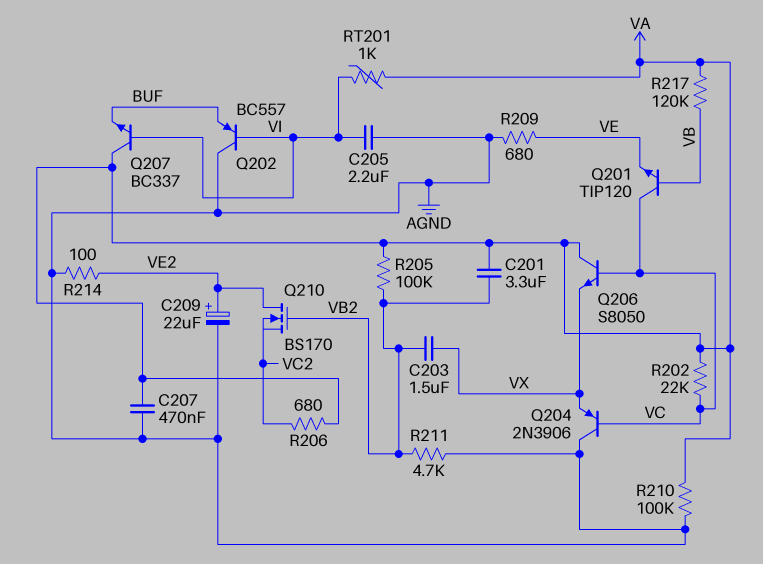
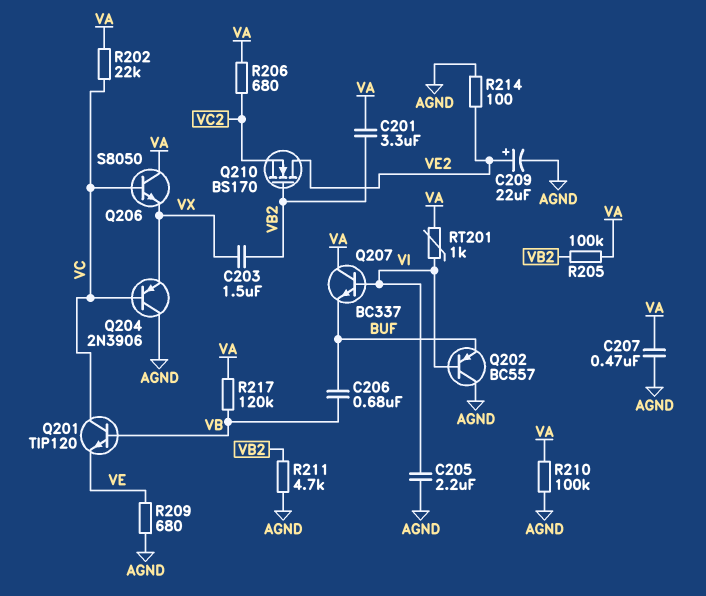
C206: none -> 680nF (BUF, VB)

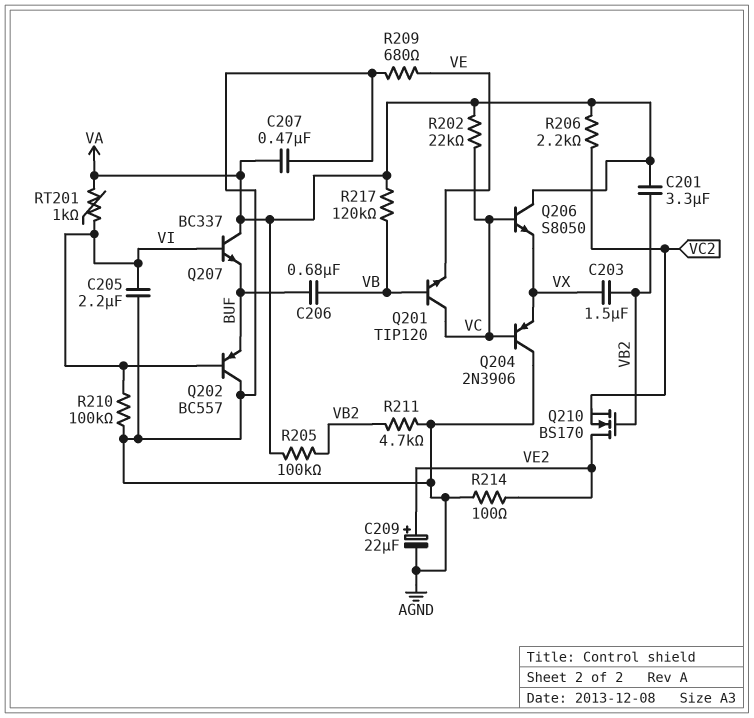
R206: 680 (VA, VC2) -> 2.2k (VA, VC2)
R210: 100k (AGND, VA) -> 100k (AGND, VI)

